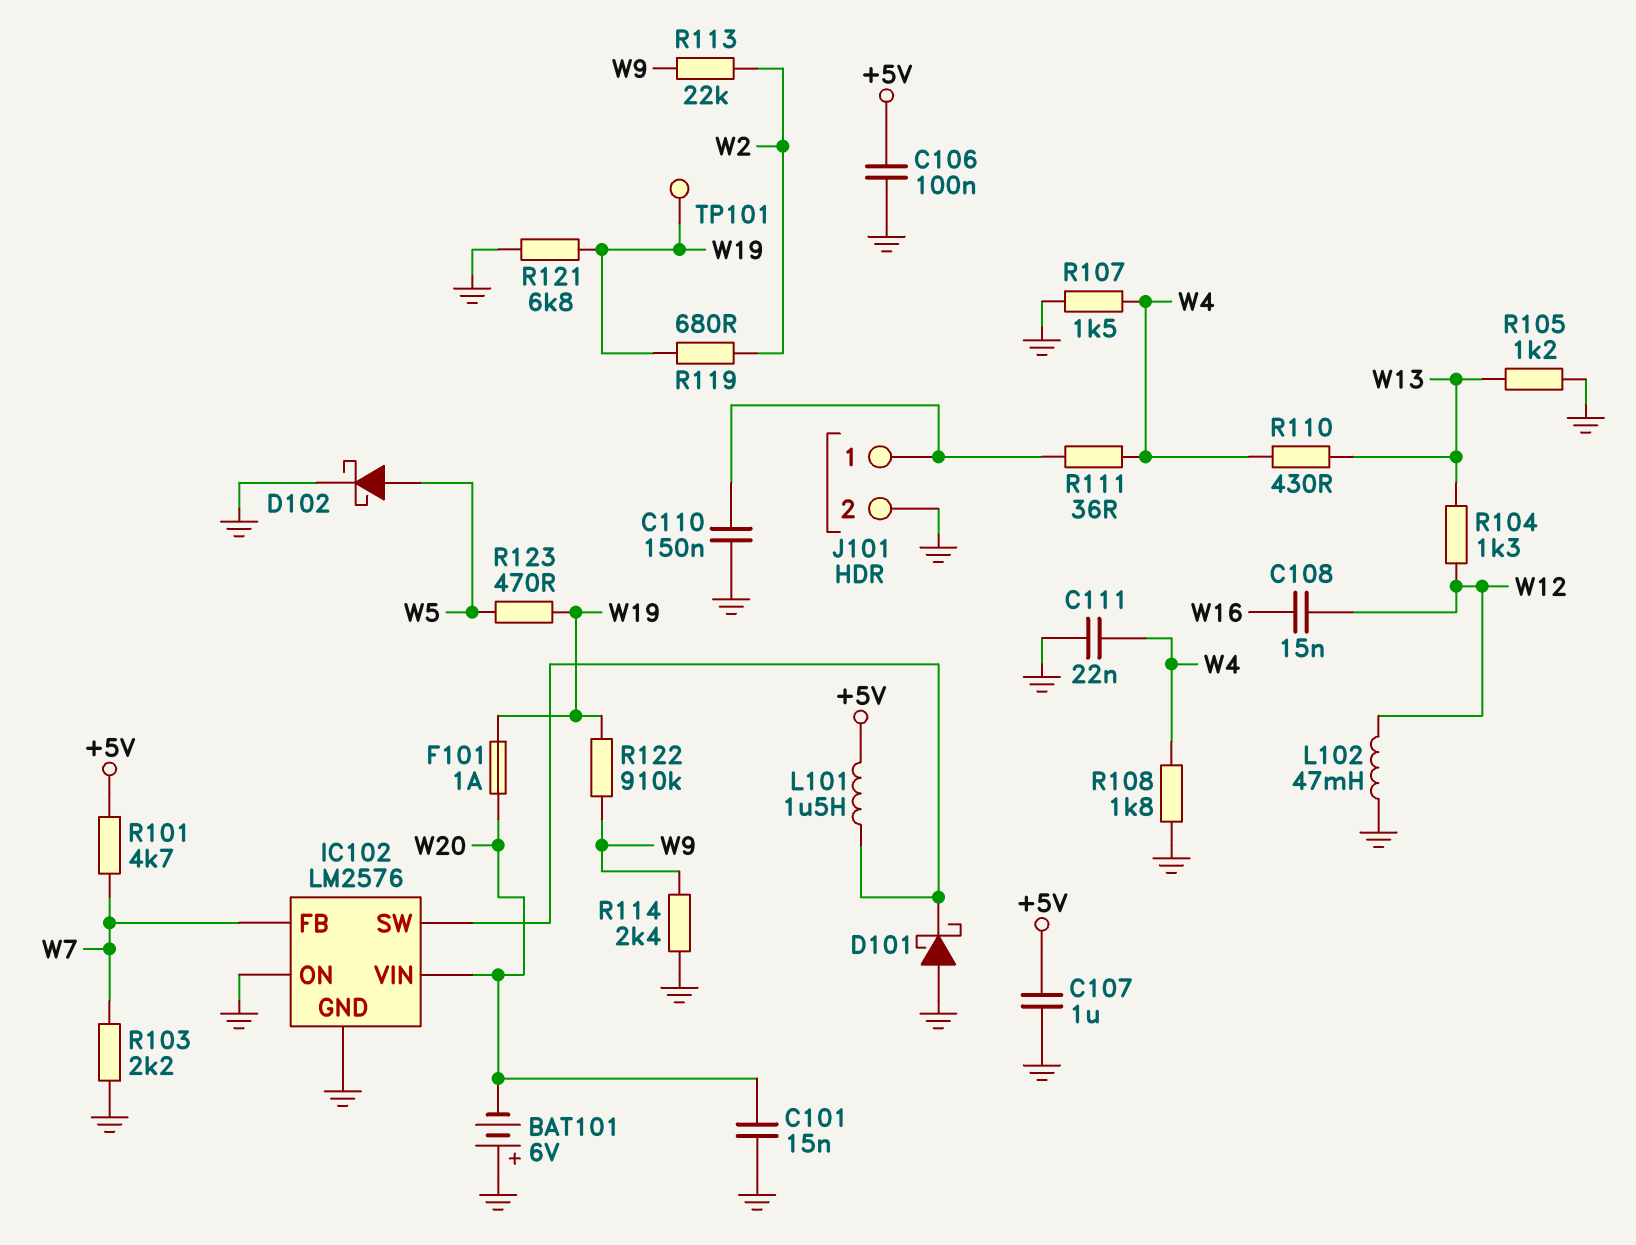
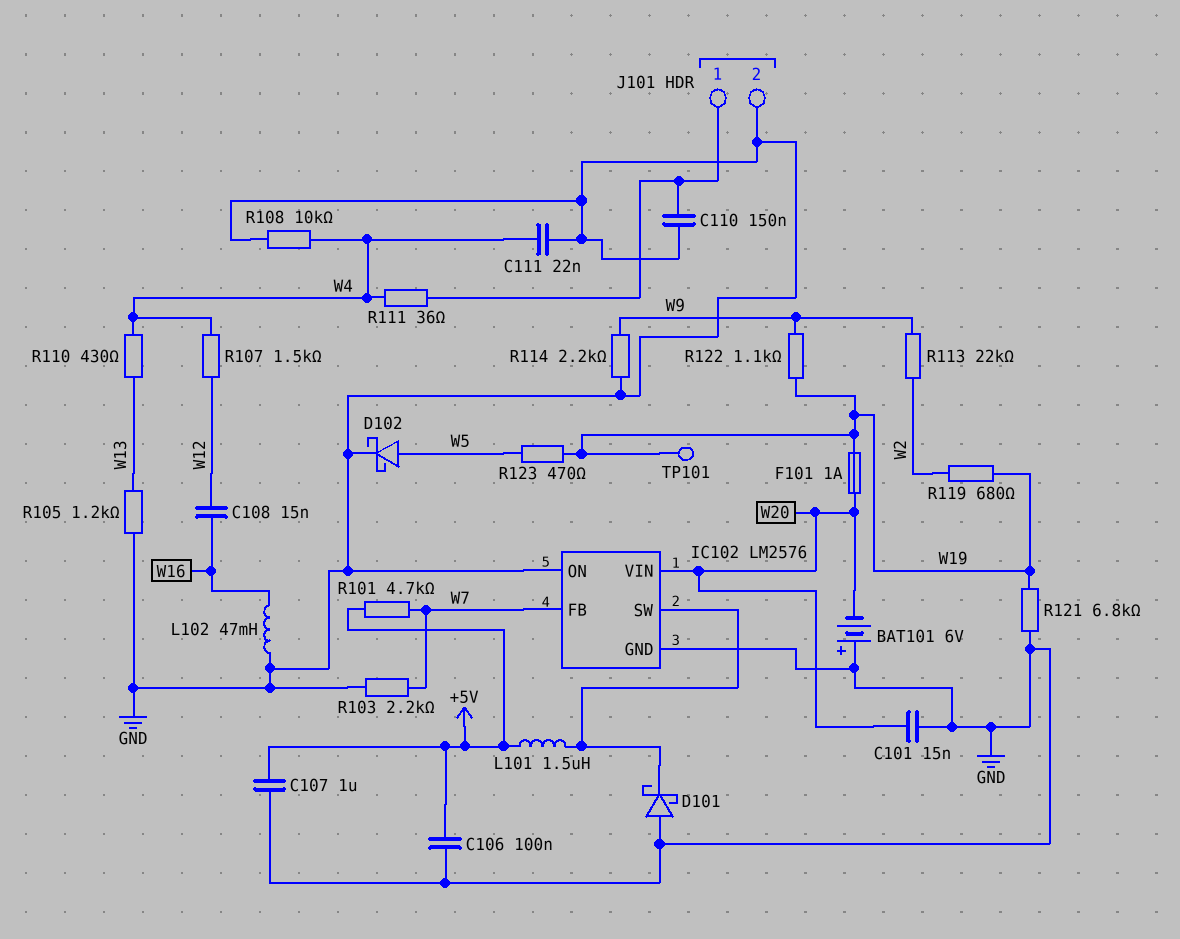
L102: 47mH (GND, W12) -> 47mH (GND, W16)
R104: 1.3k (W12, W13) -> none
R107: 1.5k (GND, W4) -> 1.5k (W4, W12)
R108: 1.8k (GND, W4) -> 10k (GND, W4)
R114: 2.4k (GND, W9) -> 2.2k (GND, W9)
R122: 910k (W9, W19) -> 1.1k (W9, W19)

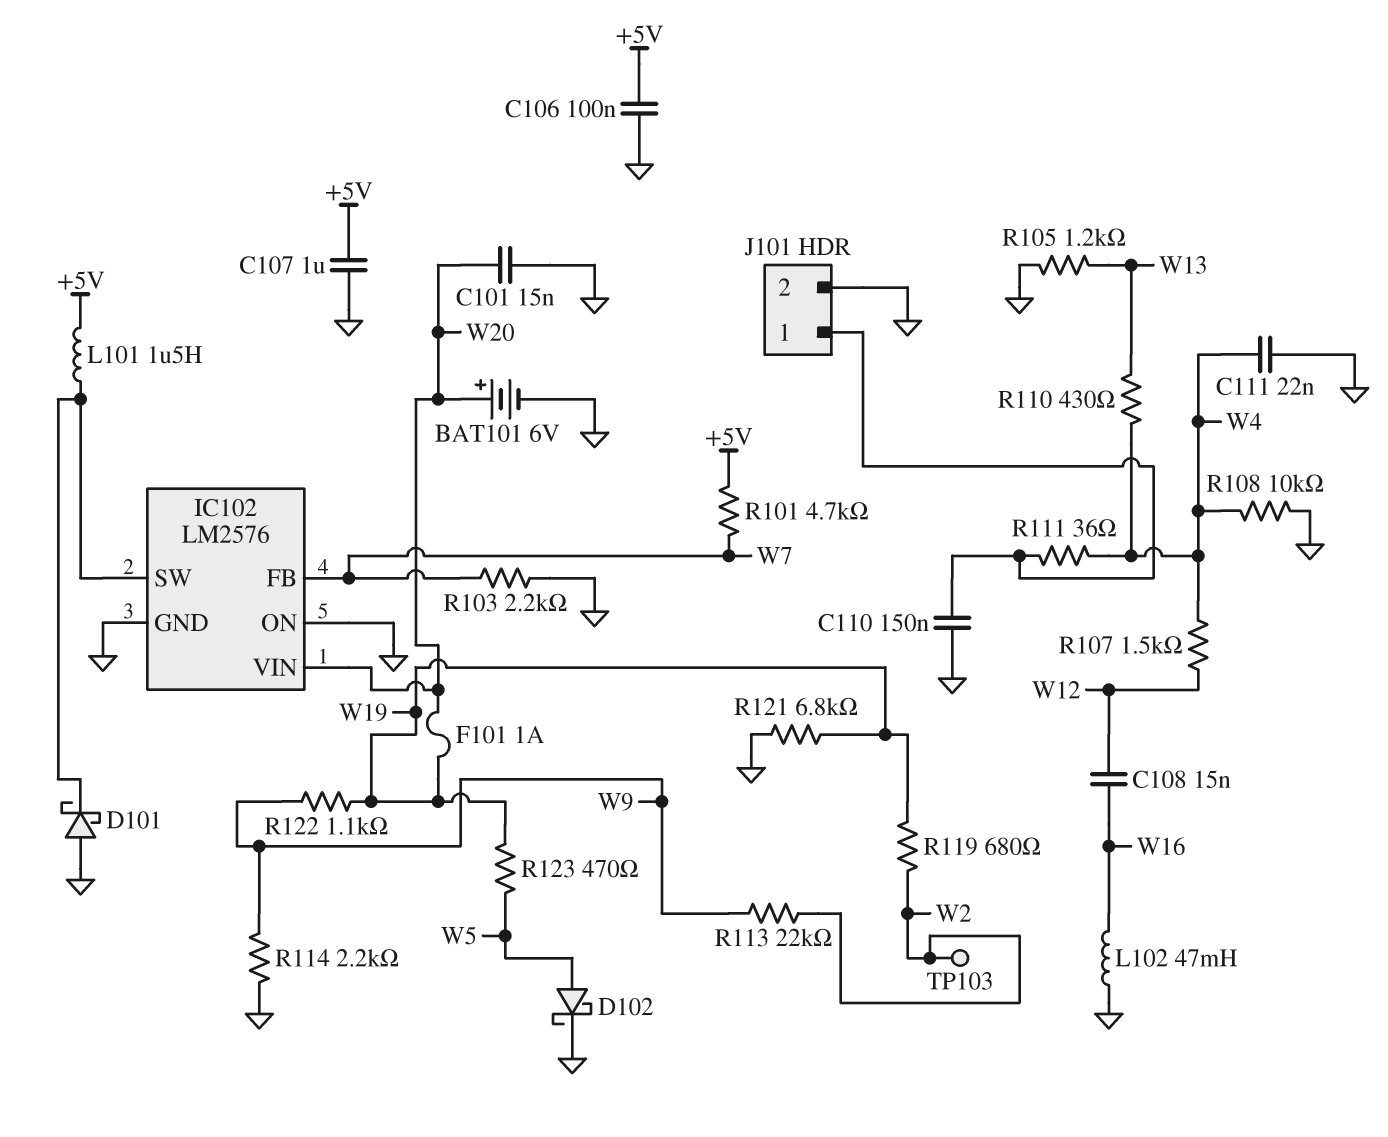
BAT101: 6V (plus GND, minus W20) -> 6V (plus W20, minus GND)
TP101: test point (W19) -> none
TP103: none -> test point (W2)

